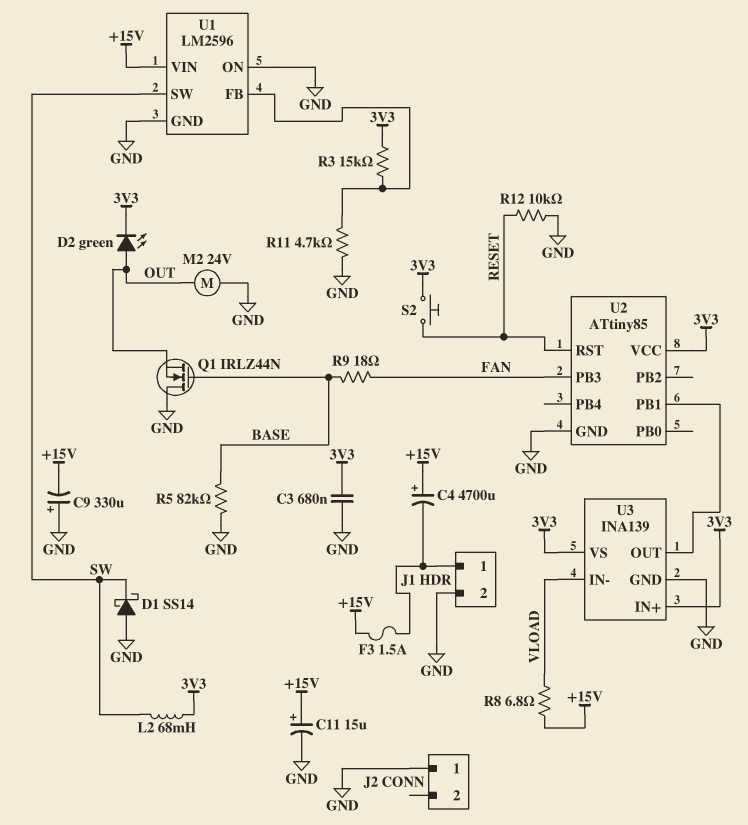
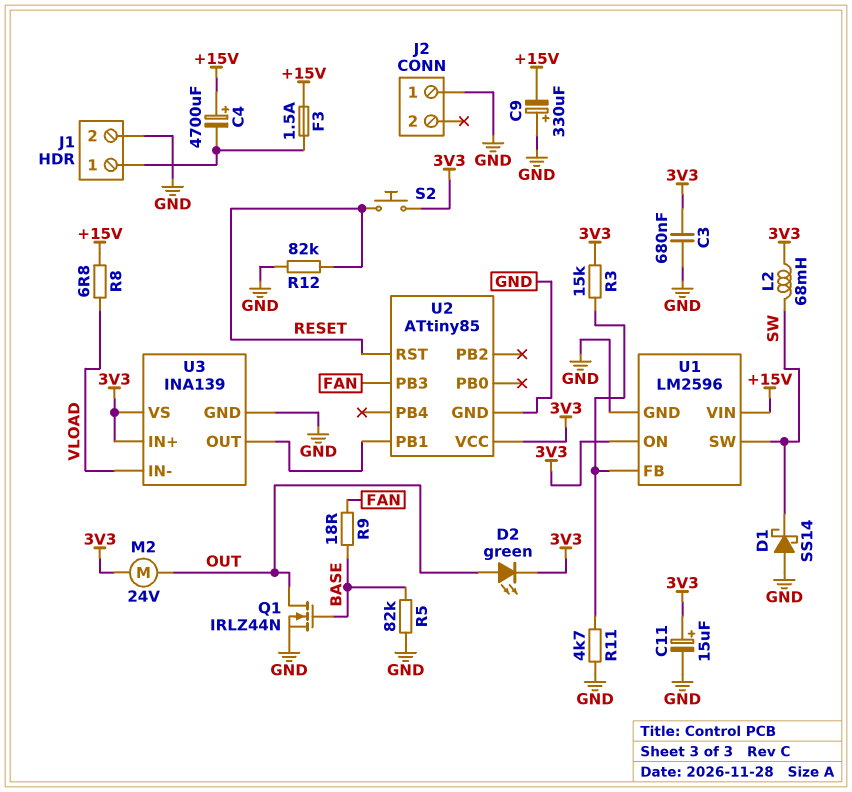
C11: 15uF (plus +15V, minus GND) -> 15uF (plus 3V3, minus GND)
M2: motor 24V (GND, OUT) -> motor 24V (3V3, OUT)
Q1: NMOS IRLZ44N (G BASE, D GND, S OUT) -> NMOS IRLZ44N (G BASE, D OUT, S GND)
R12: 10k (GND, RESET) -> 82k (GND, RESET)
U1 pin ON: GND -> 3V3

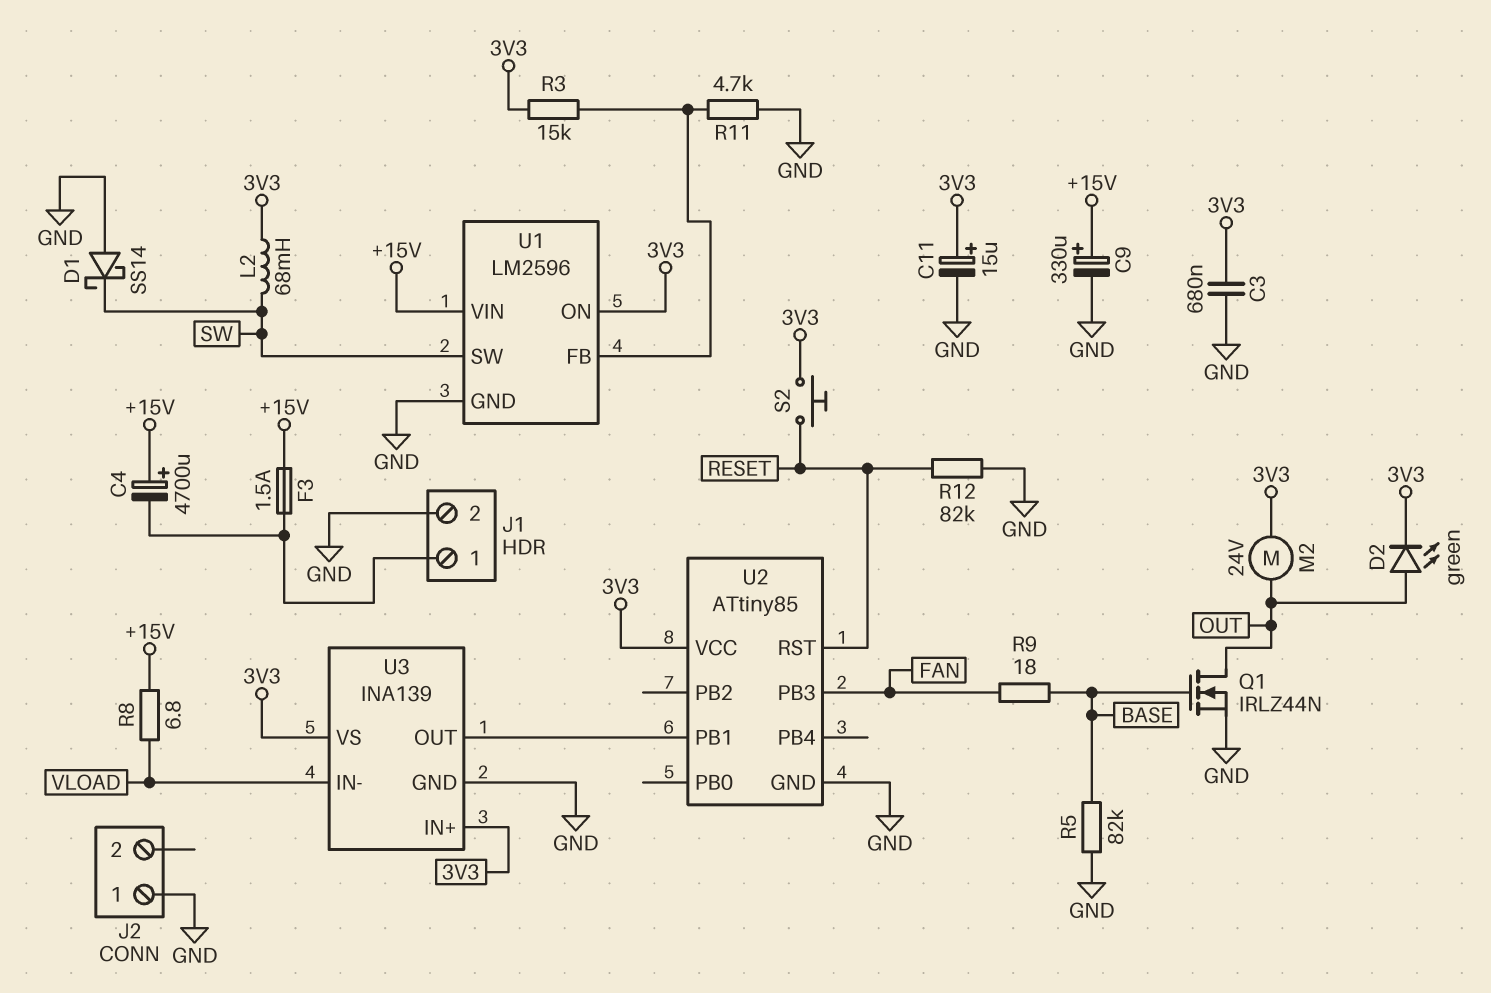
C9: 330uF (plus GND, minus +15V) -> 330uF (plus +15V, minus GND)

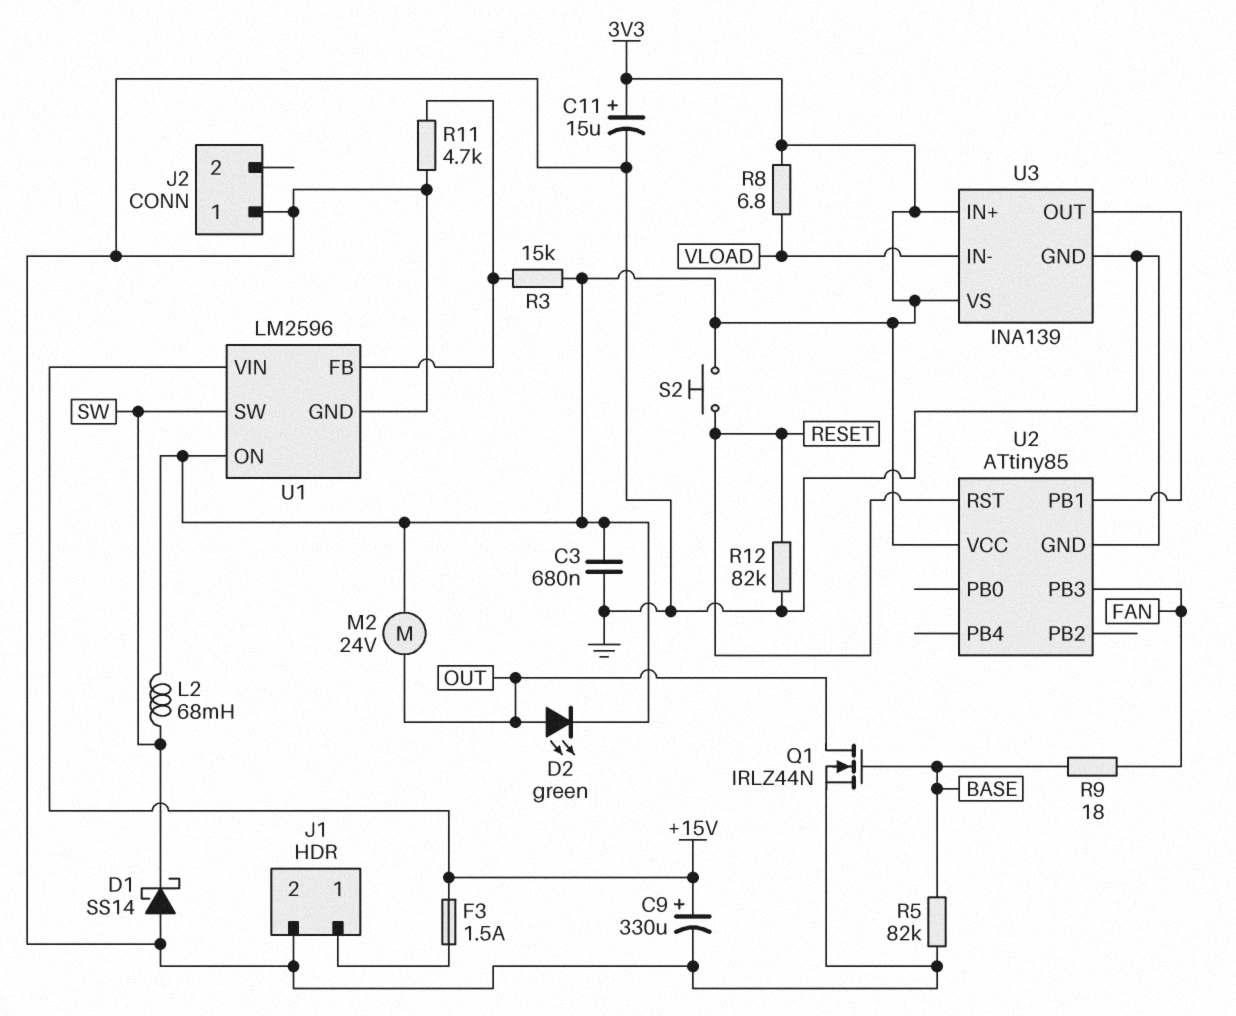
C4: 4700uF (plus +15V, minus J1/1) -> none
R8: 6.8 (+15V, VLOAD) -> 6.8 (3V3, VLOAD)

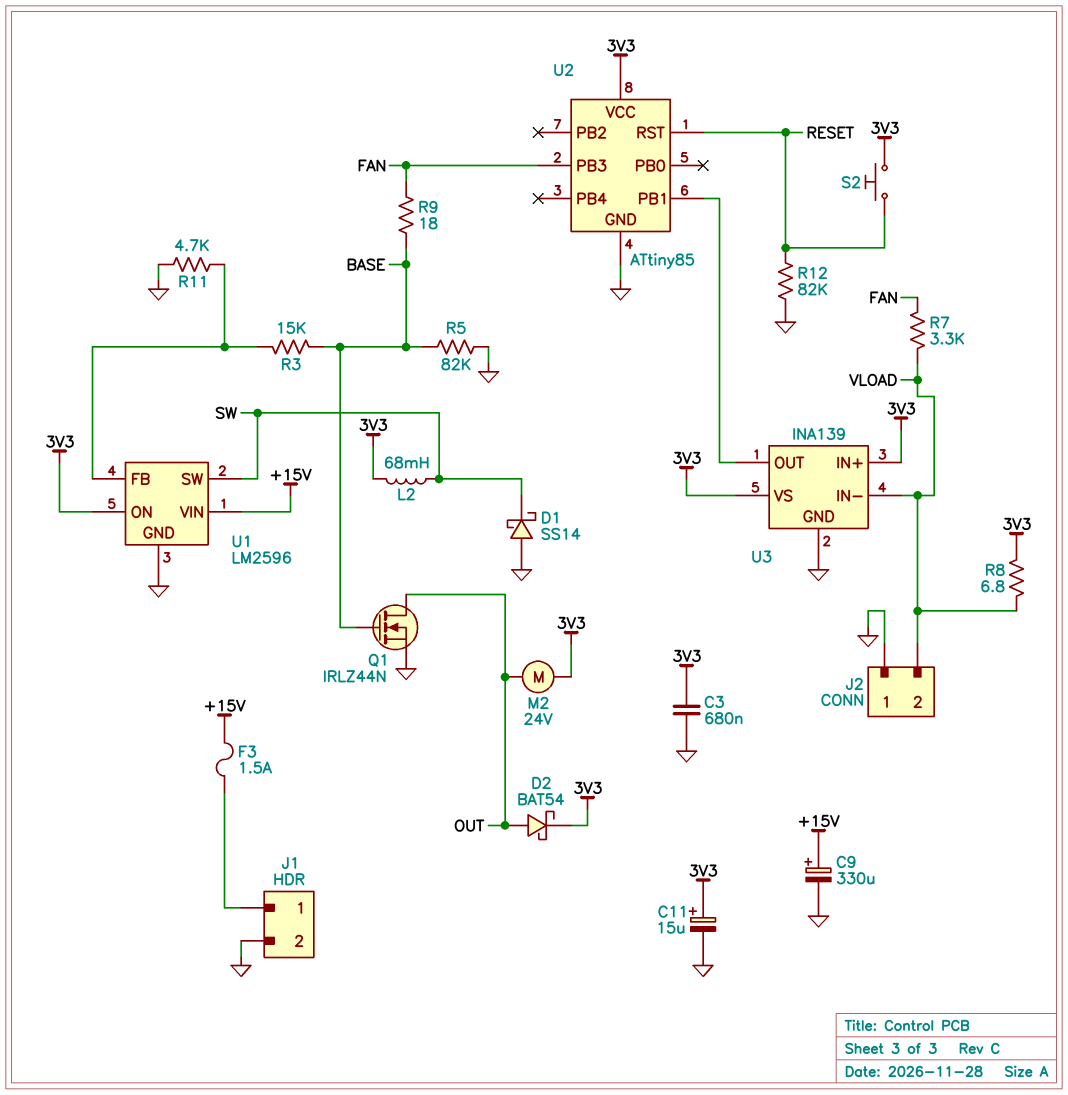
D2: LED green (A OUT, K 3V3) -> schottky BAT54 (A OUT, K 3V3)
J2 pin 2: none -> VLOAD
R3: 15k (3V3, U1/FB) -> 15k (BASE, U1/FB)
R7: none -> 3.3k (FAN, VLOAD)

